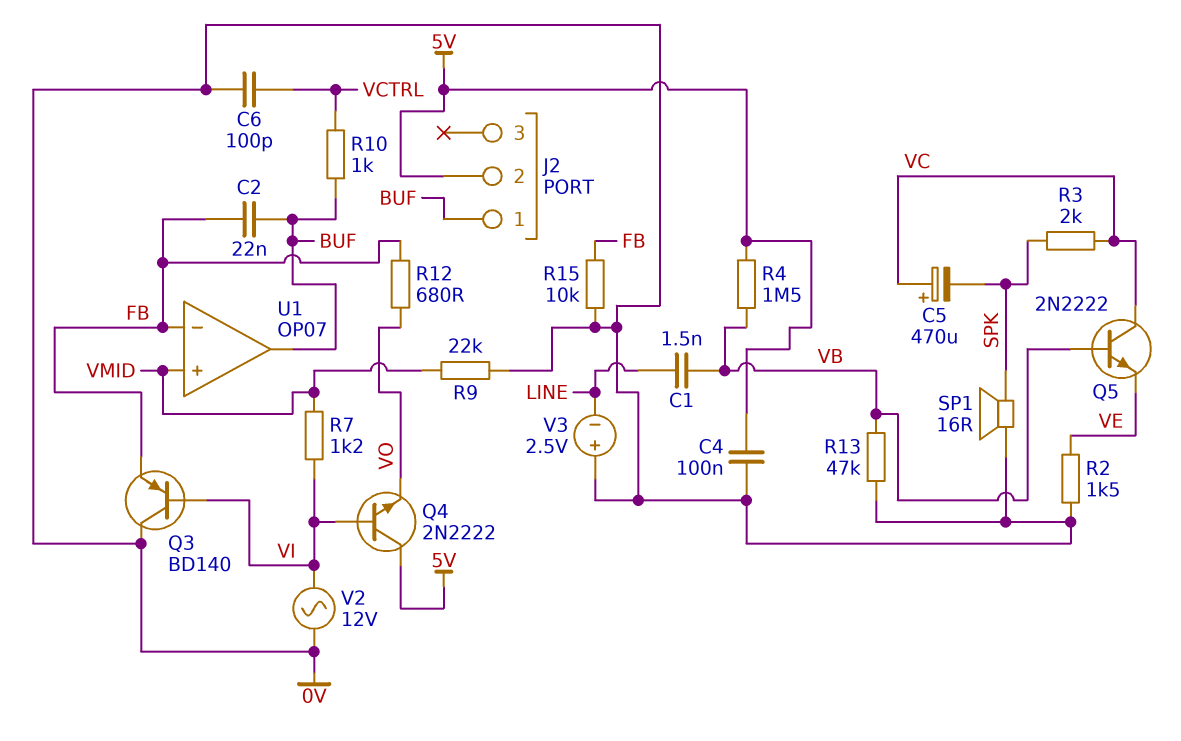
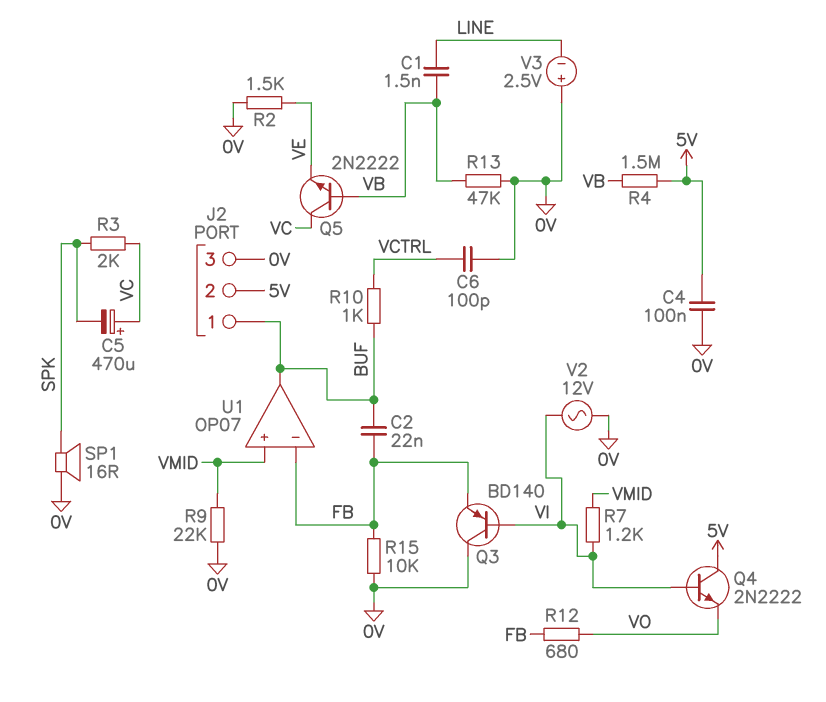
J2 pin 3: none -> 0V

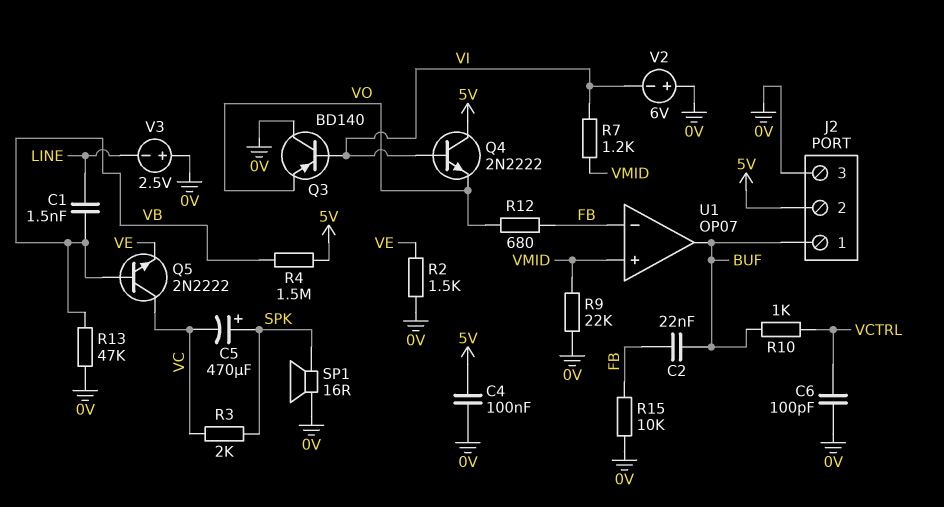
C5: 470uF (plus VC, minus SPK) -> 470uF (plus SPK, minus VC)
Q3: PNP BD140 (B VI, C 0V, E FB) -> PNP BD140 (B VI, C 0V, E VO)
V2: AC 12V (0V, VI) -> 6V (plus 0V, minus VI)

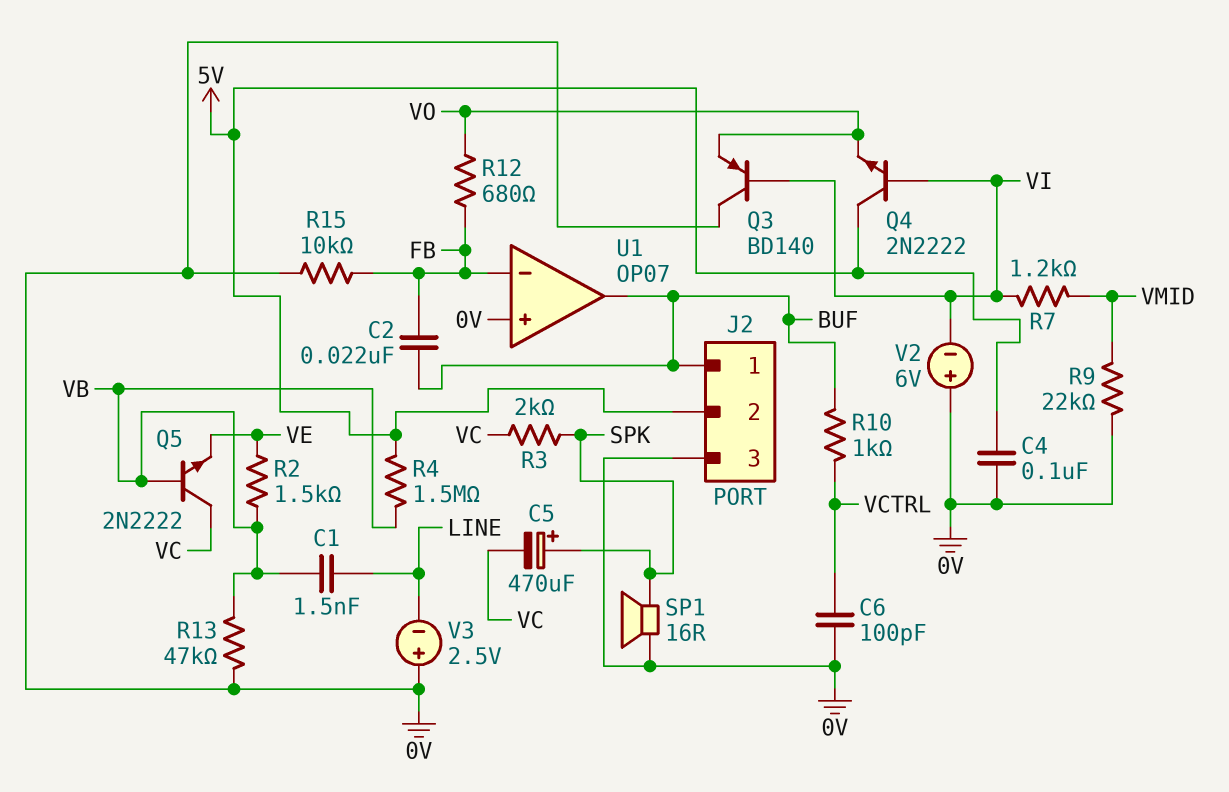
R2: 1.5k (0V, VE) -> 1.5k (VB, VE)
U1 pin in+: VMID -> 0V

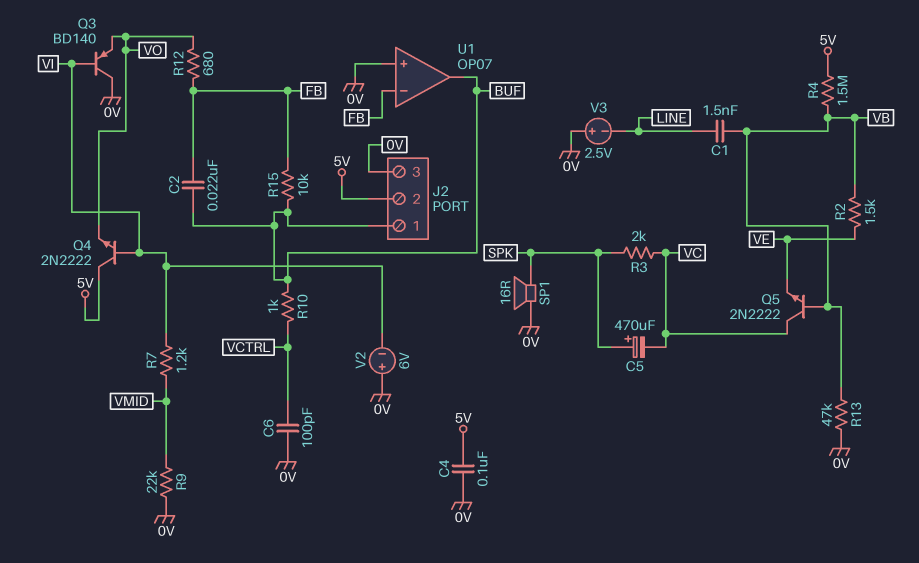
R15: 10k (0V, FB) -> 10k (BUF, FB)

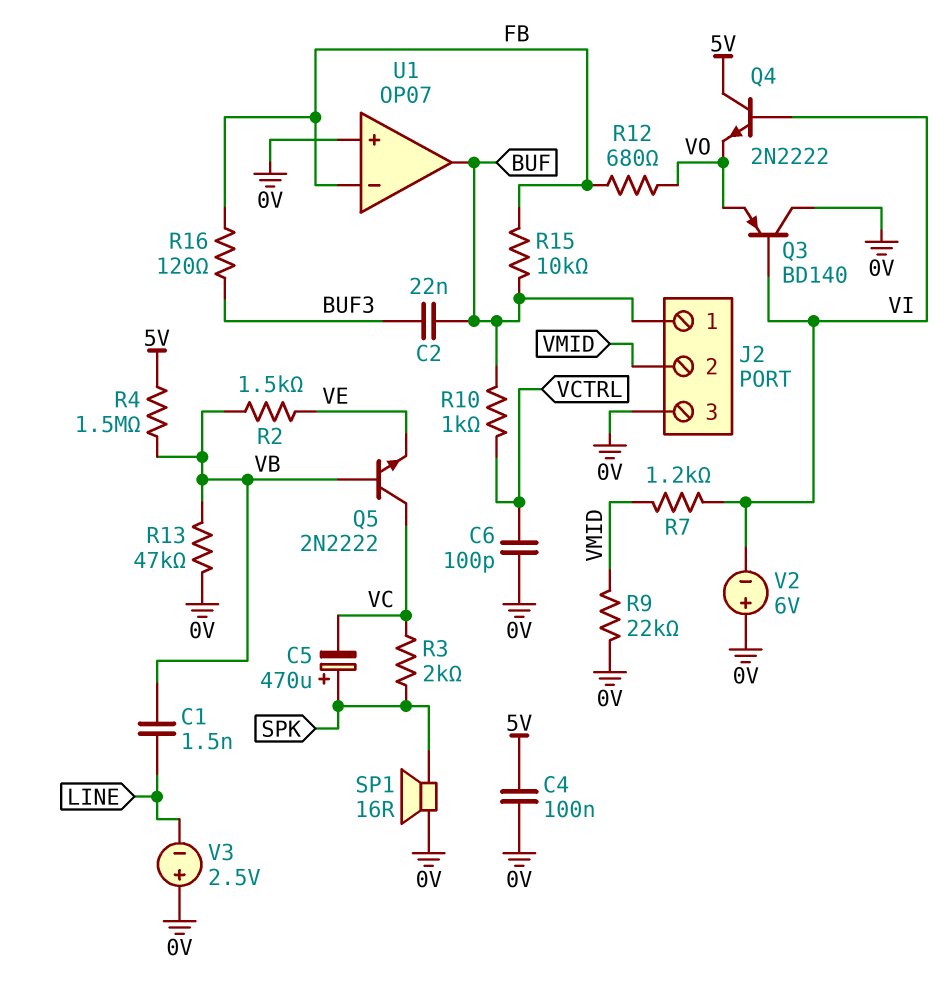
C2: 22nF (BUF, FB) -> 22nF (BUF, BUF3)
J2 pin 2: 5V -> VMID
R16: none -> 120 (BUF3, FB)

